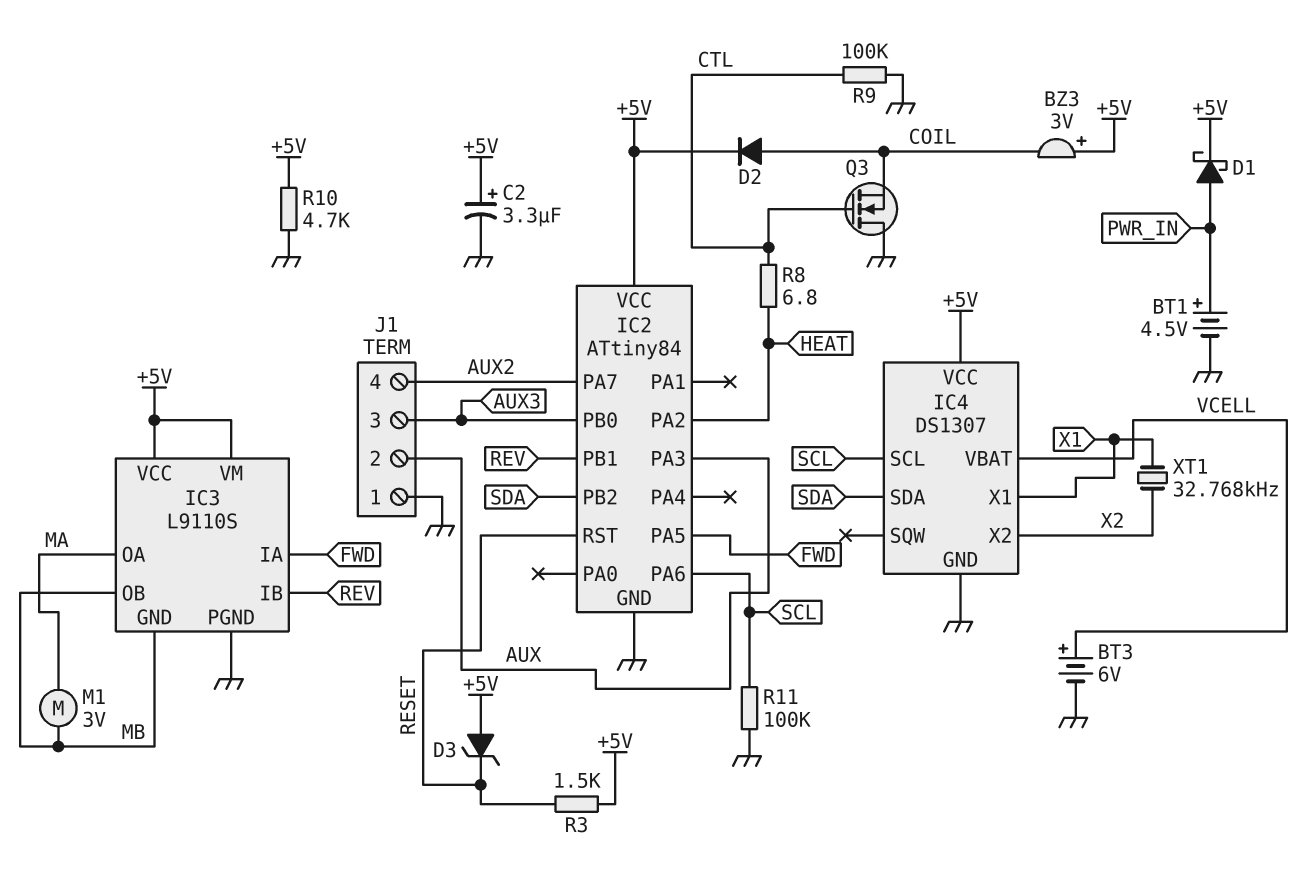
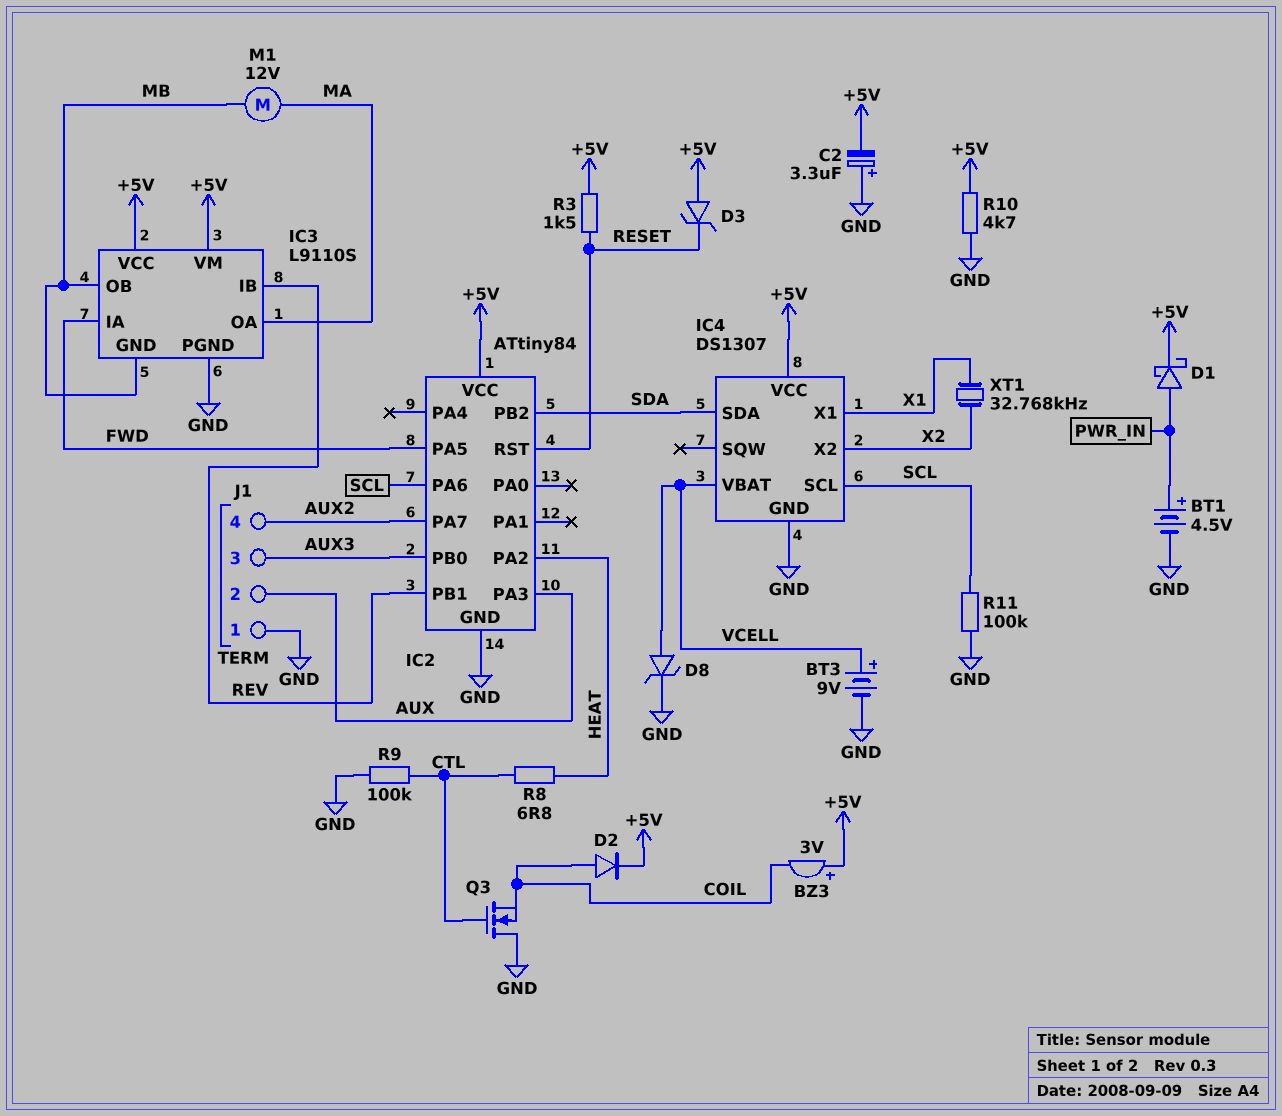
BT3: 6V (plus VCELL, minus GND) -> 9V (plus VCELL, minus GND)
C2: 3.3uF (plus +5V, minus GND) -> 3.3uF (plus GND, minus +5V)
D8: none -> zener (A VCELL, K GND)
M1: motor 3V (MA, MB) -> motor 12V (MA, MB)

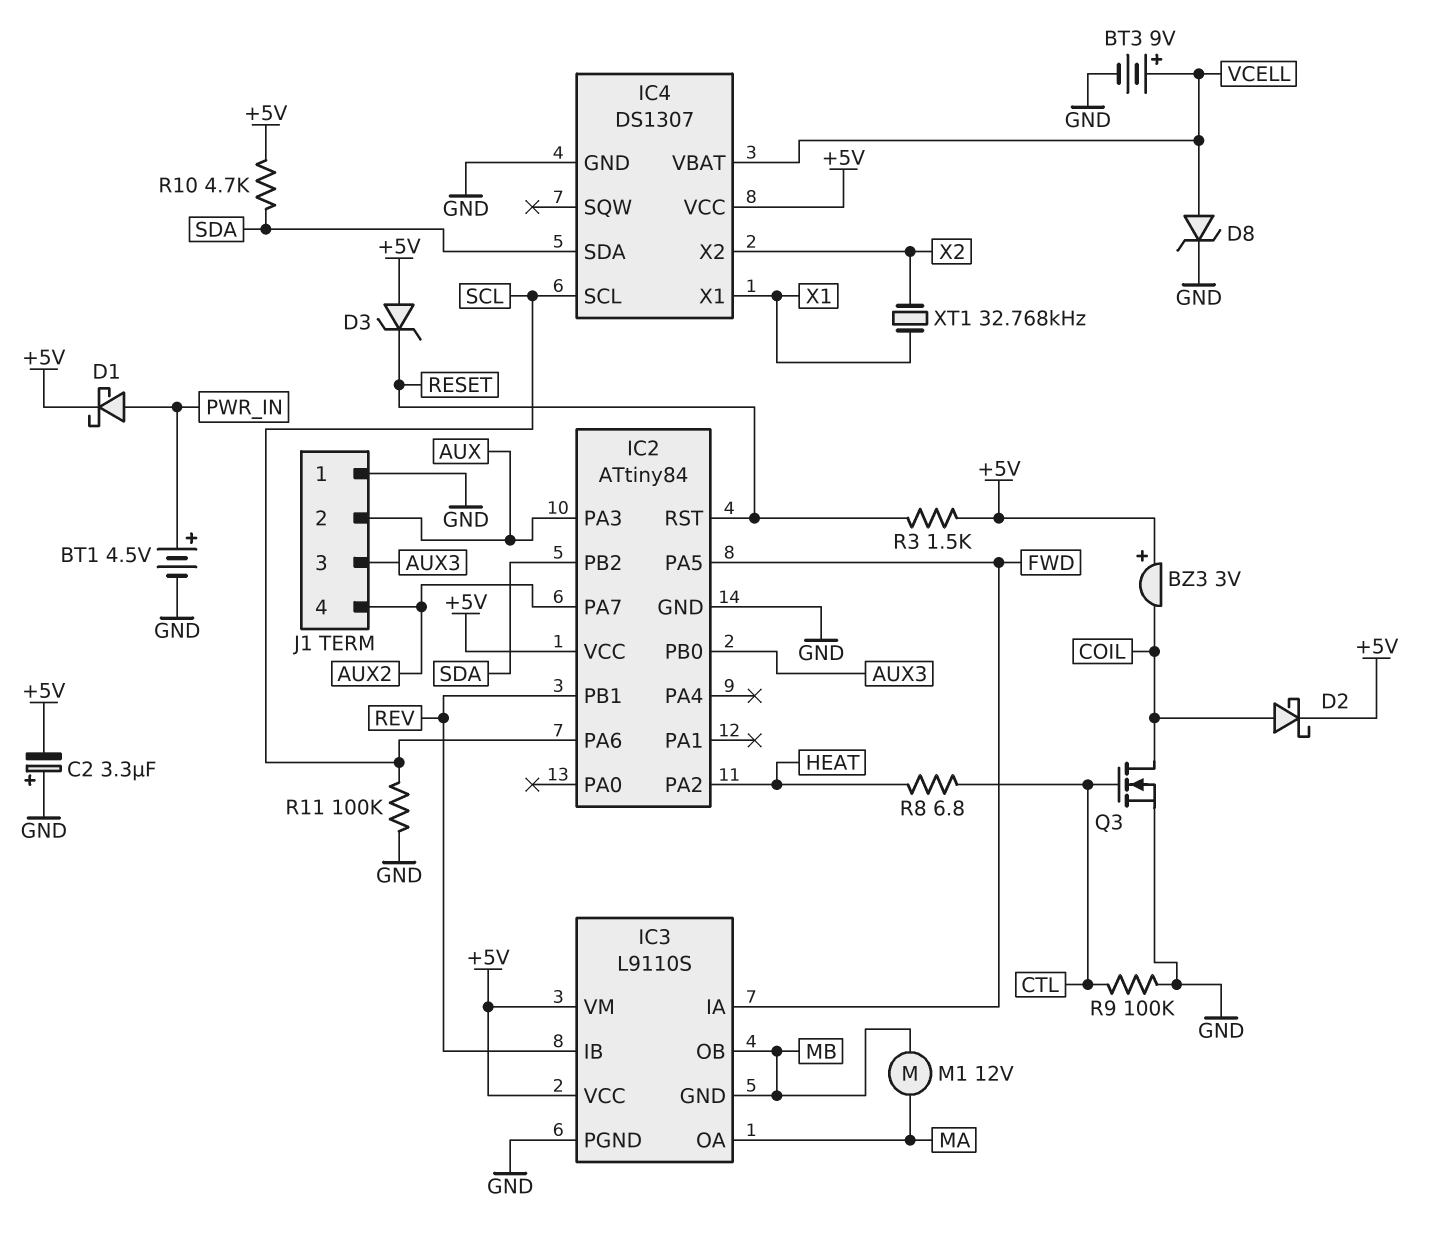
D2: diode (A COIL, K +5V) -> schottky (A COIL, K +5V)
Q3: NMOS (G CTL, D GND, S COIL) -> NMOS (G CTL, D COIL, S GND)
R10: 4.7k (+5V, GND) -> 4.7k (+5V, SDA)

